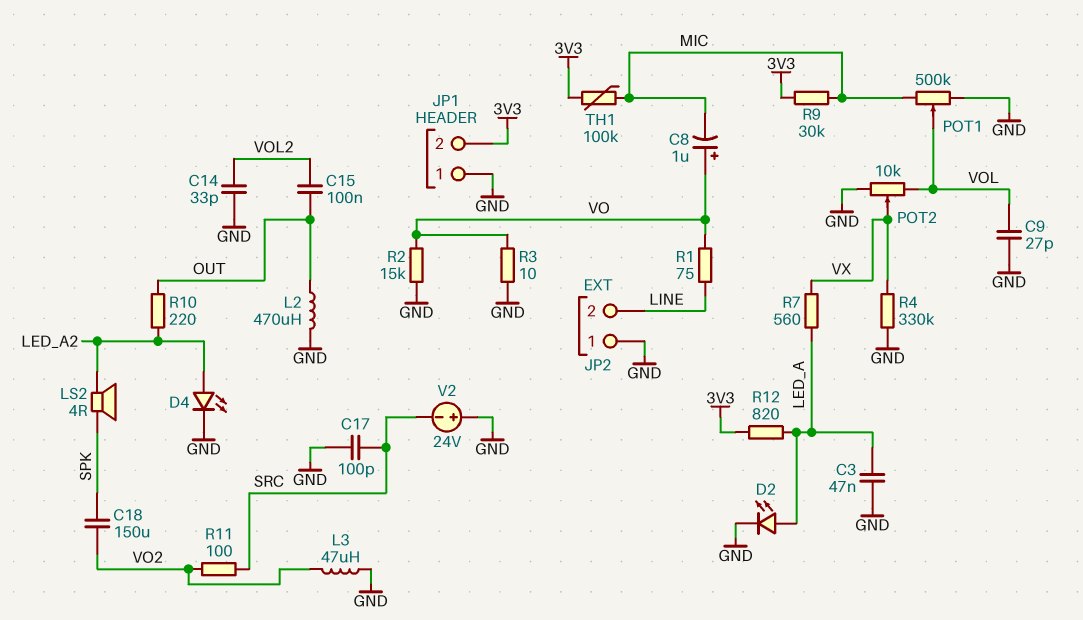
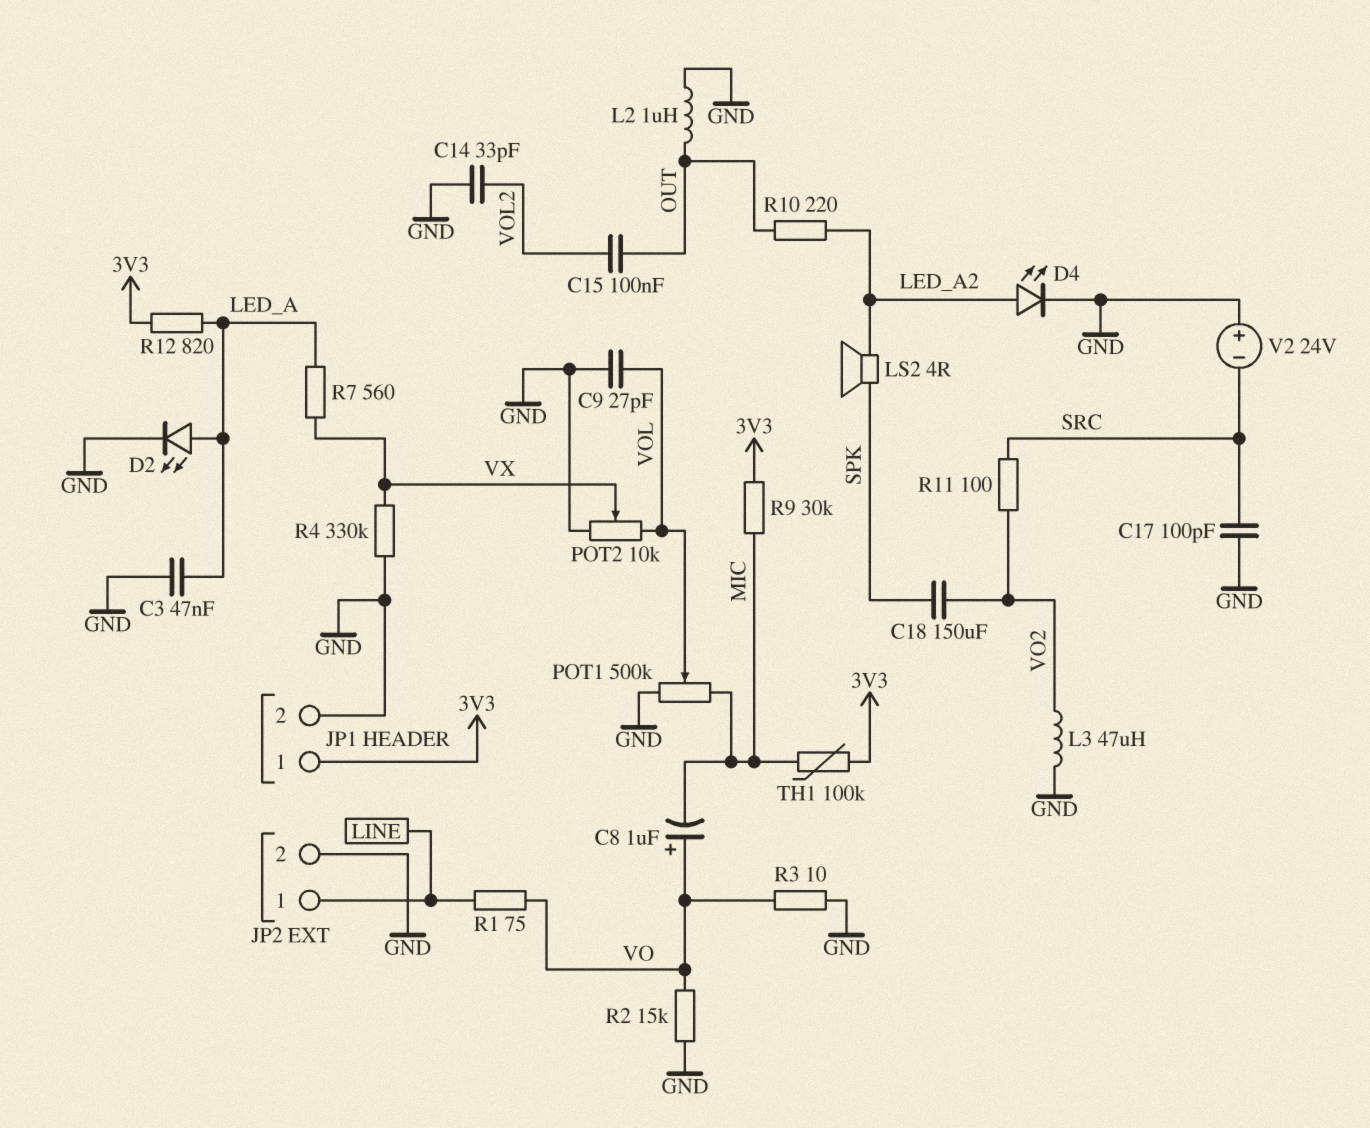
JP1 pin 1: GND -> 3V3
JP1 pin 2: 3V3 -> GND
JP2 pin 1: GND -> LINE
JP2 pin 2: LINE -> GND
L2: 470uH (GND, OUT) -> 1uH (GND, OUT)

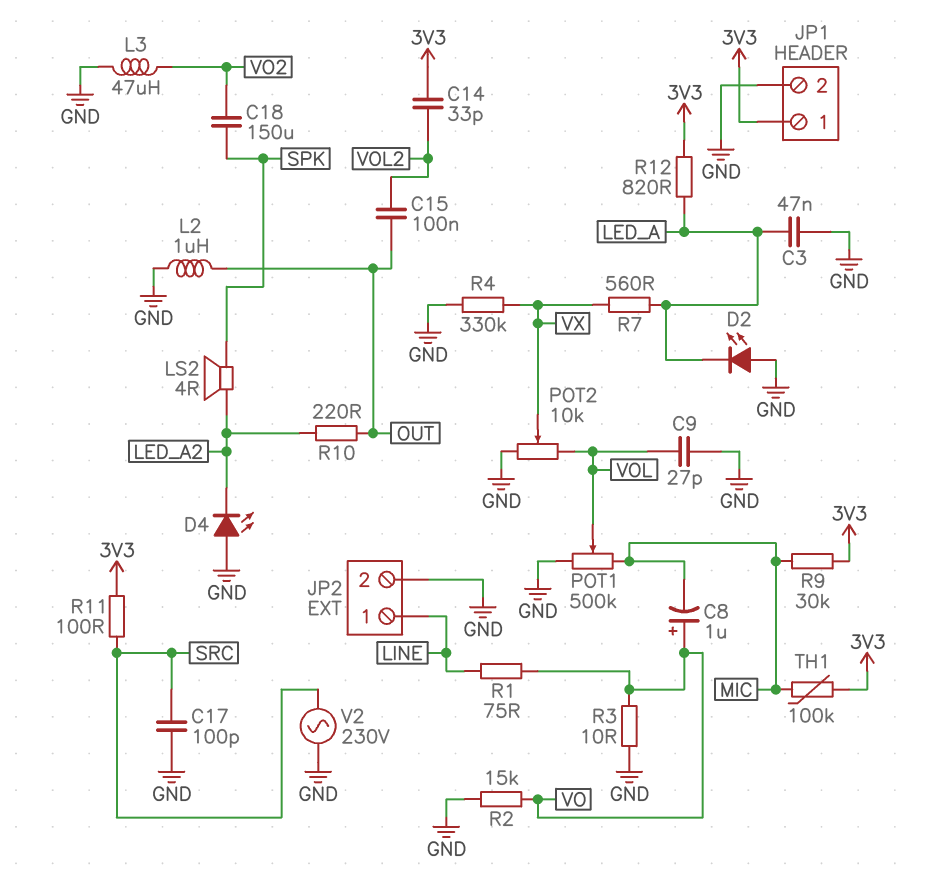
C14: 33pF (GND, VOL2) -> 33pF (3V3, VOL2)
D2: LED (A LED_A, K GND) -> LED (A GND, K LED_A)
D4: LED (A LED_A2, K GND) -> LED (A GND, K LED_A2)
R11: 100 (SRC, VO2) -> 100 (3V3, SRC)
V2: 24V (plus GND, minus SRC) -> AC 230V (GND, SRC)

